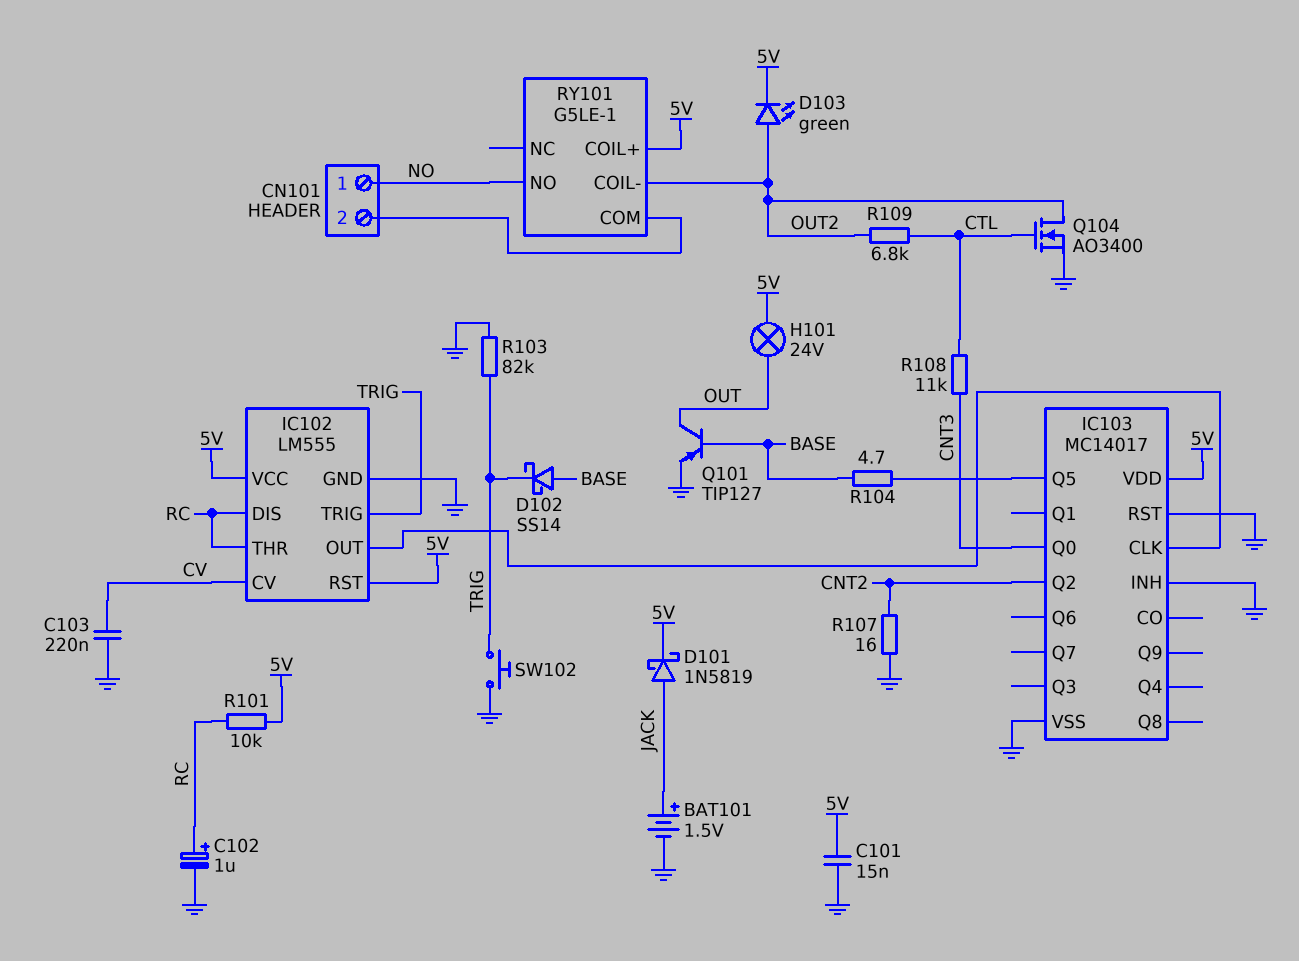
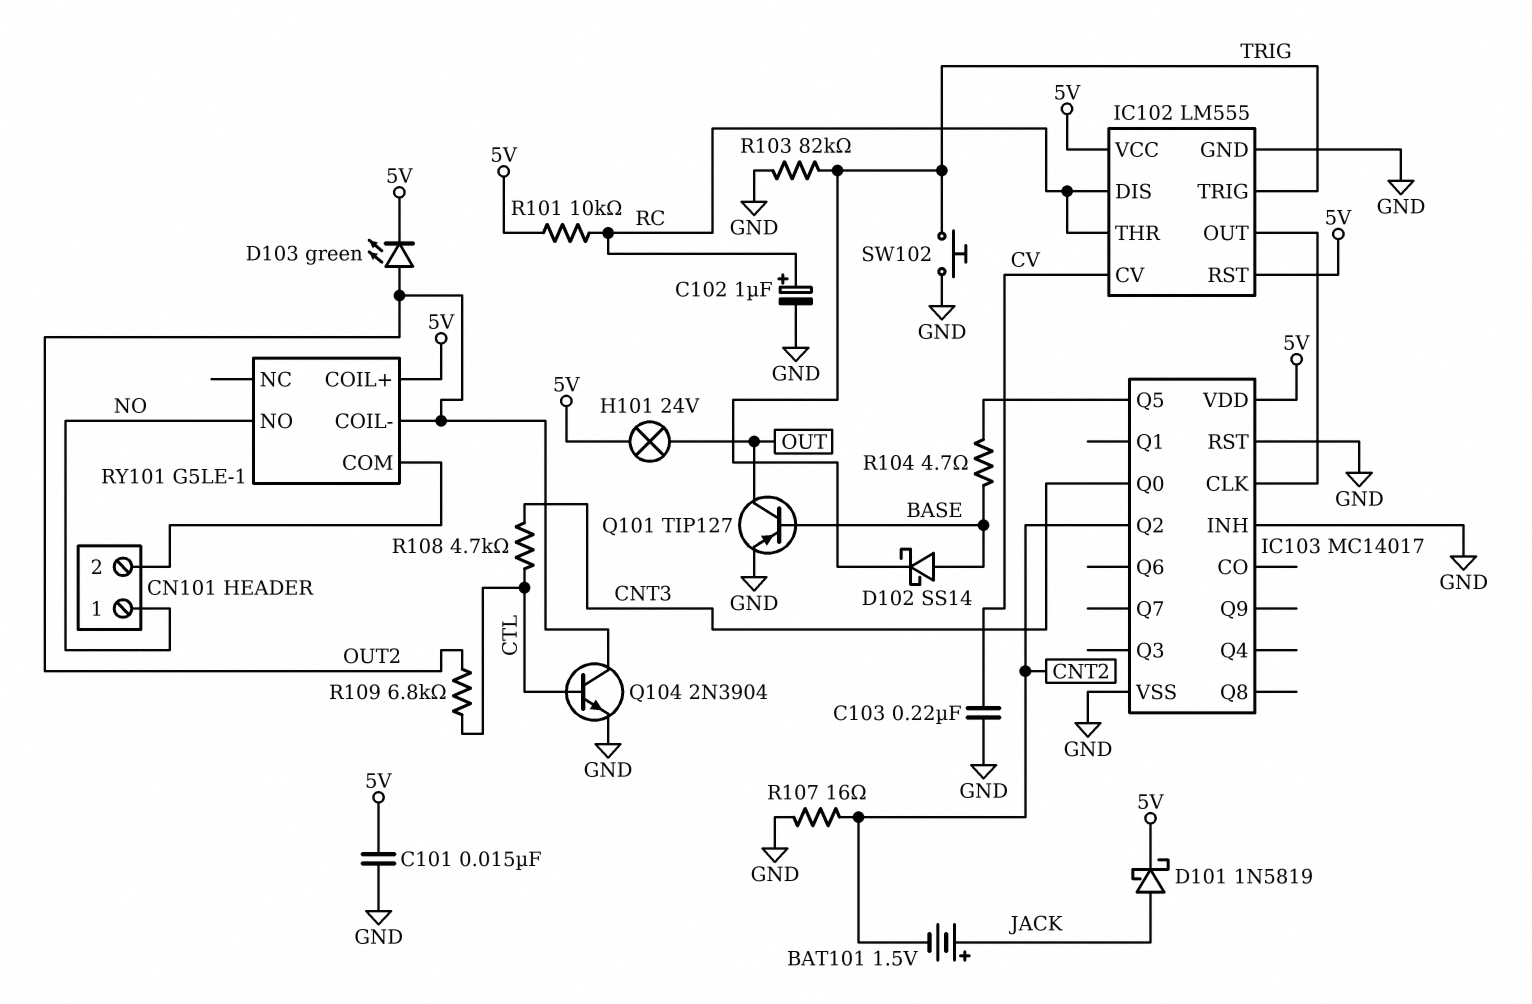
BAT101: 1.5V (plus JACK, minus GND) -> 1.5V (plus JACK, minus CNT2)
Q104: NMOS AO3400 (G CTL, D OUT2, S GND) -> NPN 2N3904 (B CTL, C OUT2, E GND)
R108: 11k (CNT3, CTL) -> 4.7k (CNT3, CTL)

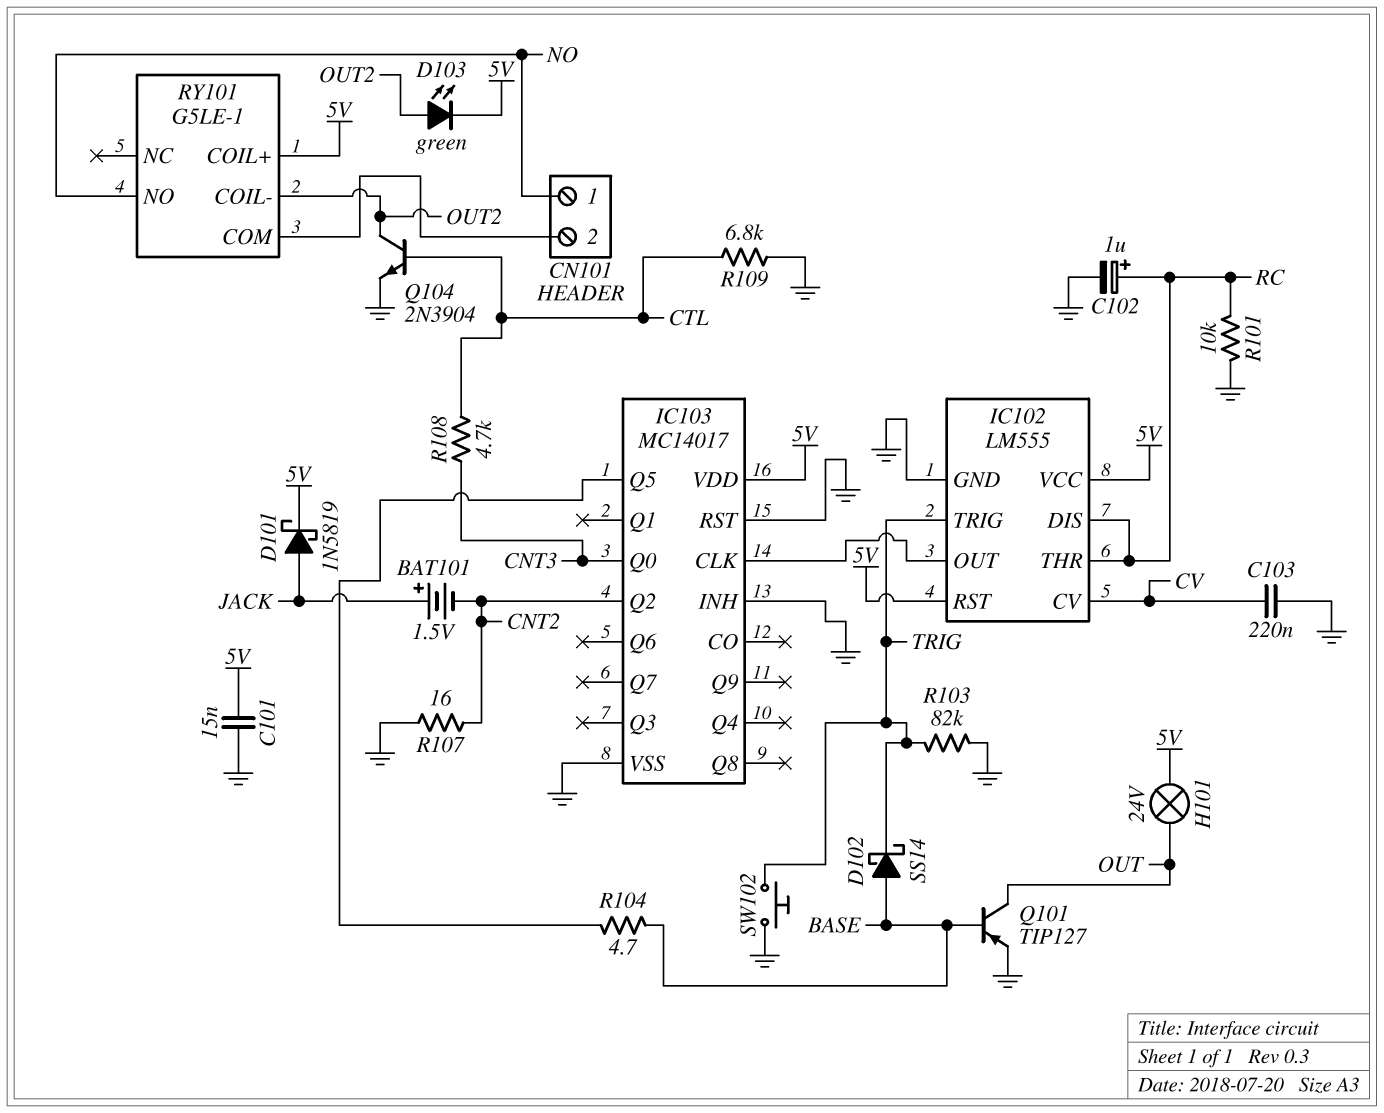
R101: 10k (5V, RC) -> 10k (GND, RC)
R109: 6.8k (CTL, OUT2) -> 6.8k (CTL, GND)

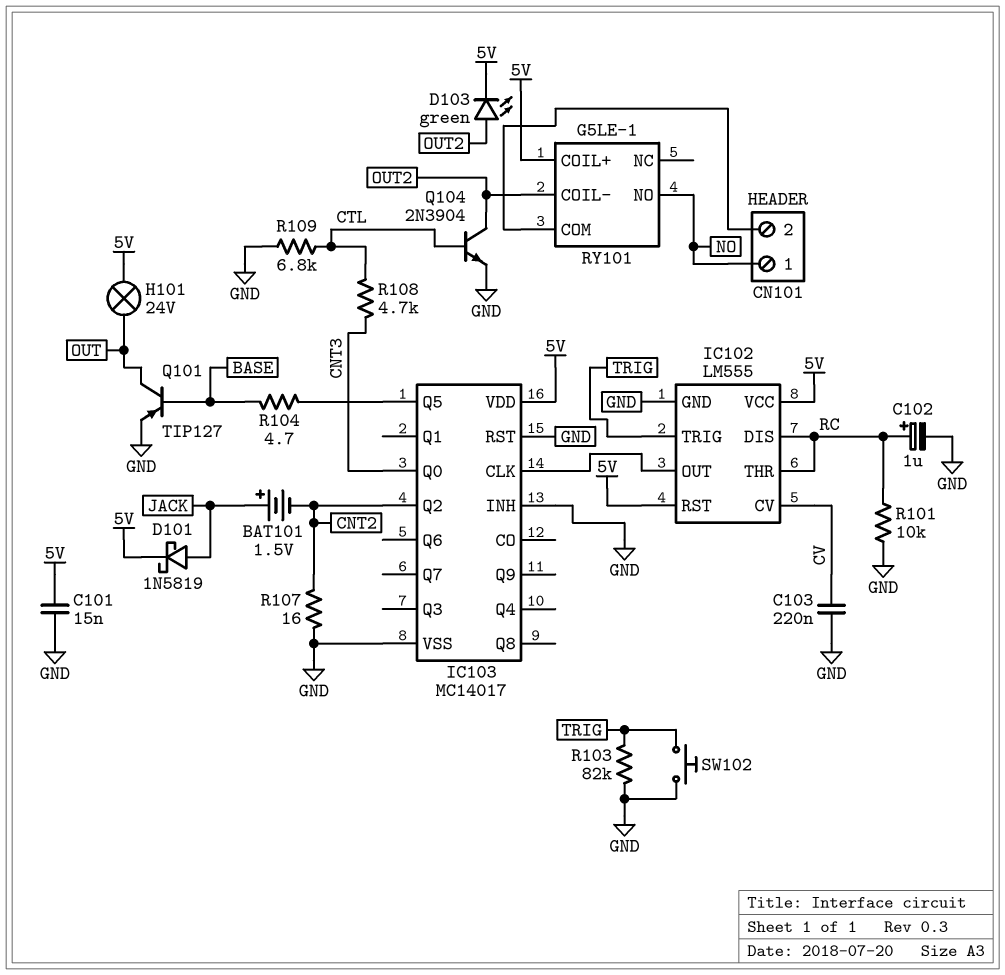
D102: schottky SS14 (A BASE, K TRIG) -> none

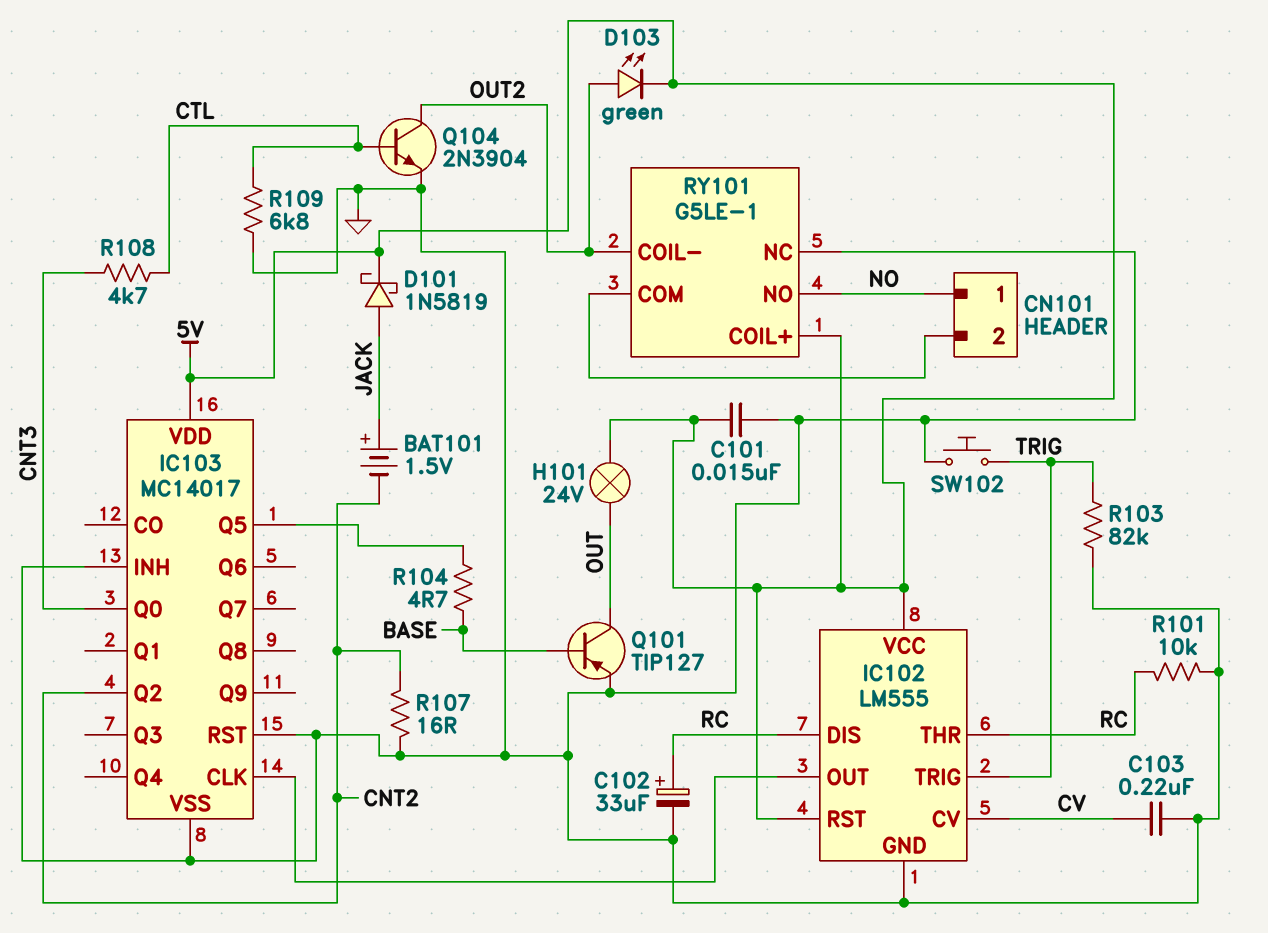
C102: 1uF (plus RC, minus GND) -> 33uF (plus RC, minus GND)
RY101 pin NC: none -> GND

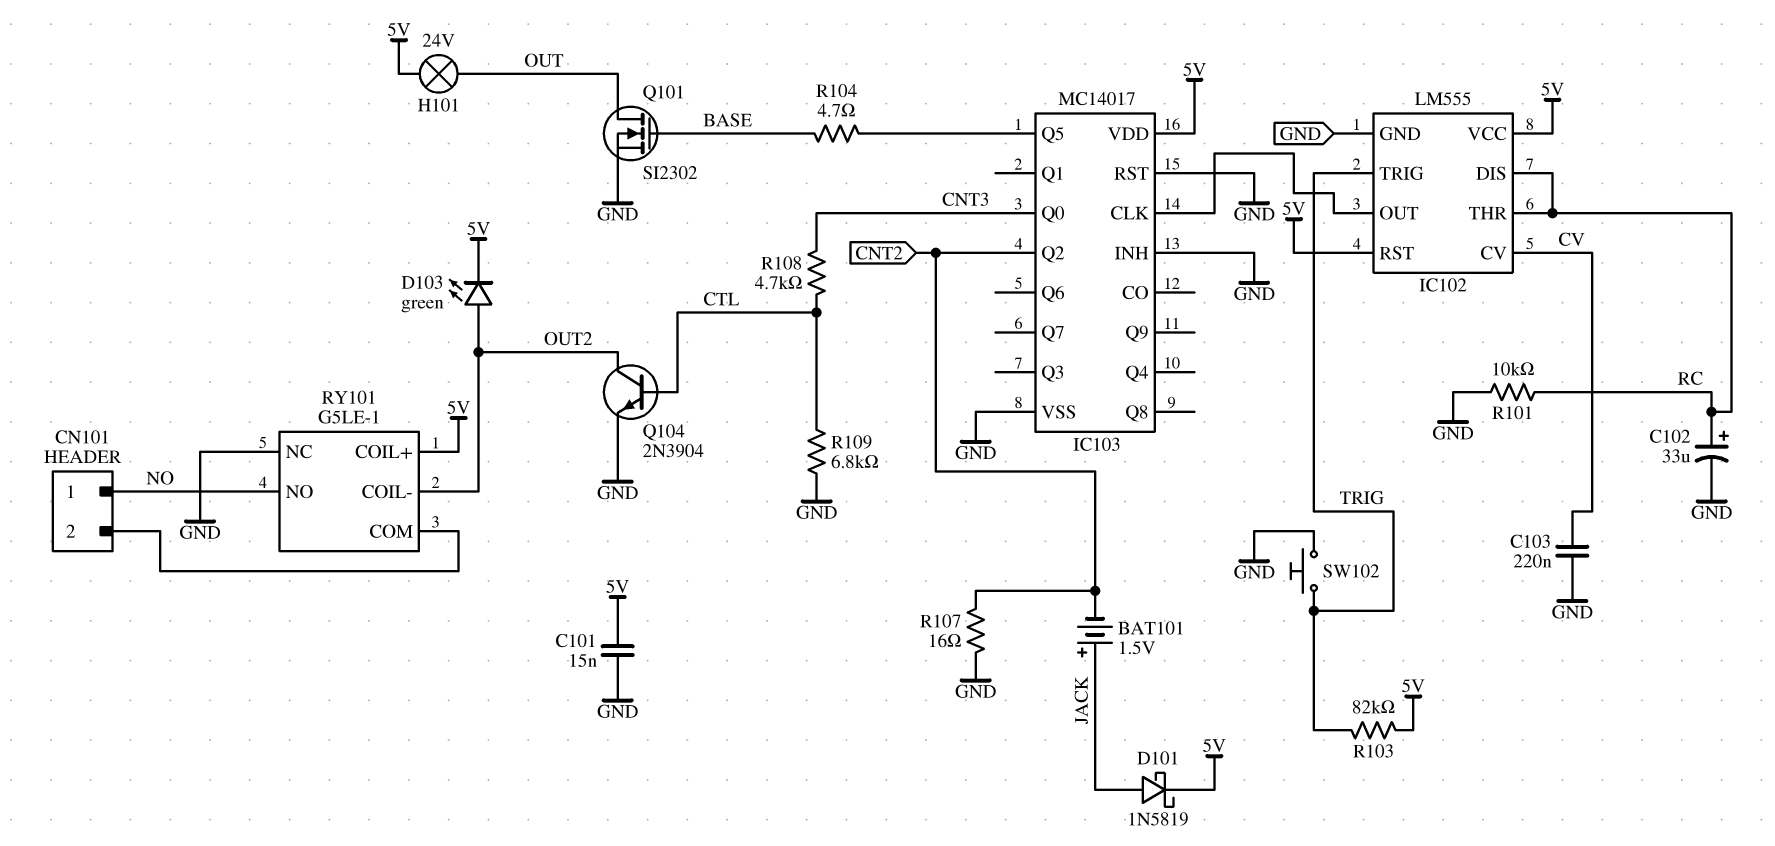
Q101: PNP TIP127 (B BASE, C OUT, E GND) -> NMOS SI2302 (G BASE, D OUT, S GND)
R103: 82k (GND, TRIG) -> 82k (5V, TRIG)

